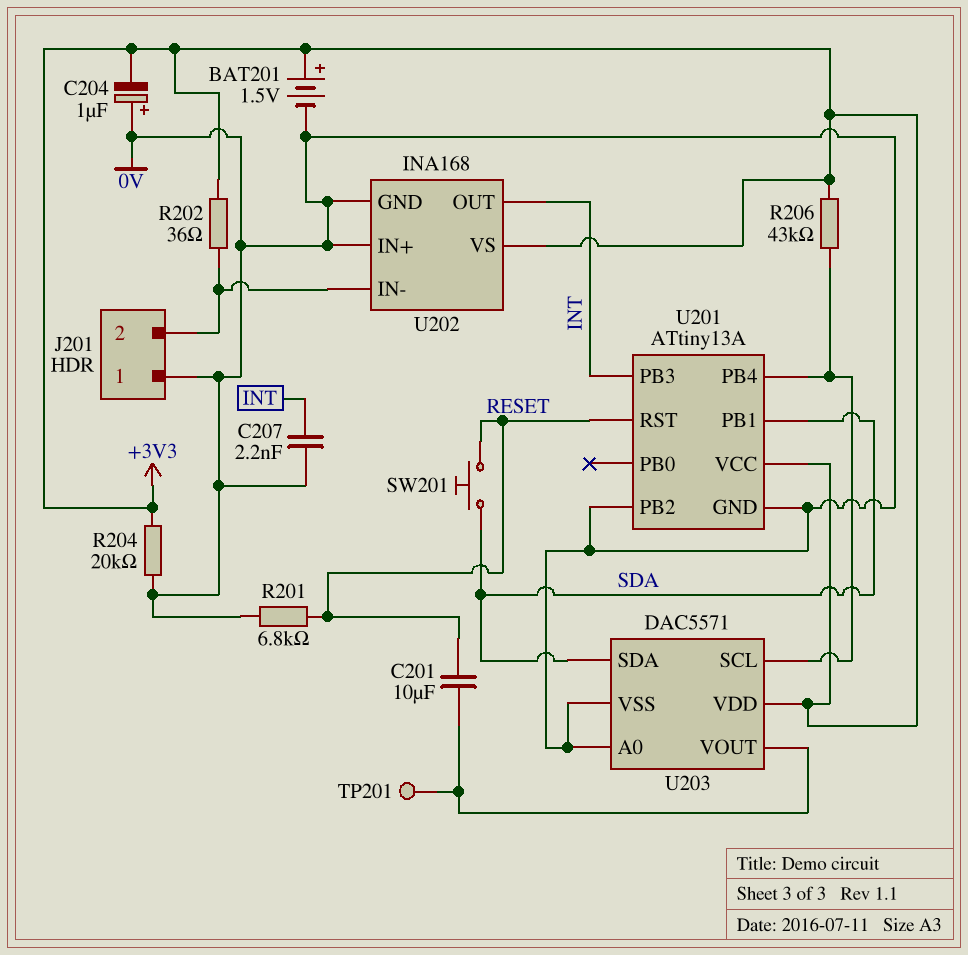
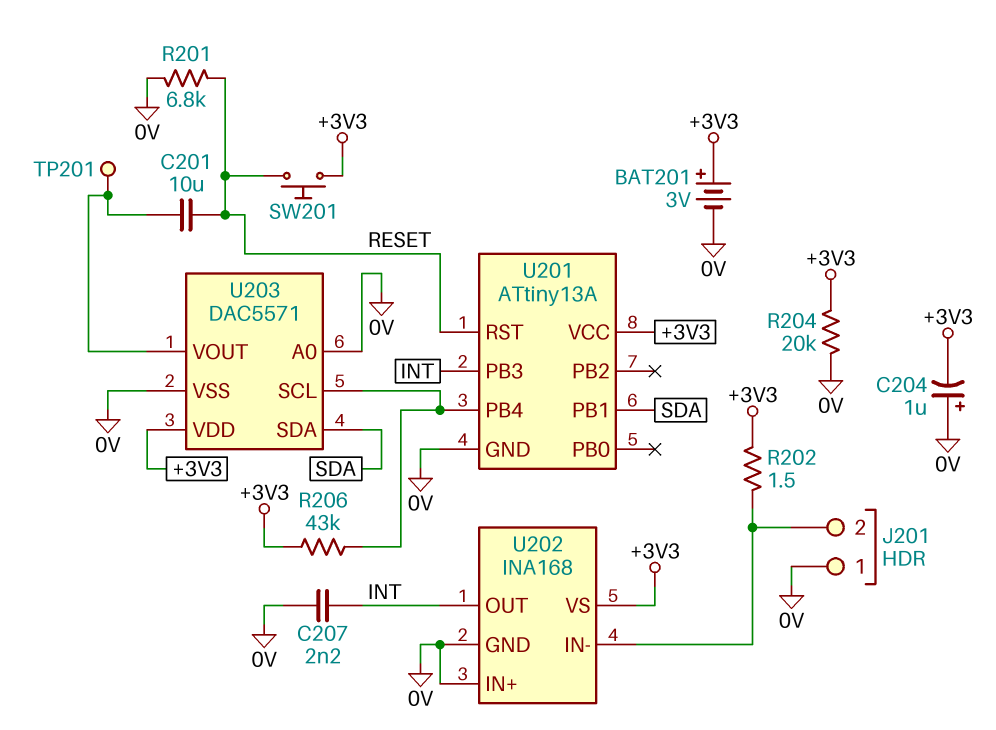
BAT201: 1.5V (plus +3V3, minus 0V) -> 3V (plus +3V3, minus 0V)
R202: 36 (+3V3, J201/2) -> 1.5 (+3V3, J201/2)
SW201: button (RESET, SDA) -> button (+3V3, RESET)
U201 pin PB2: 0V -> none

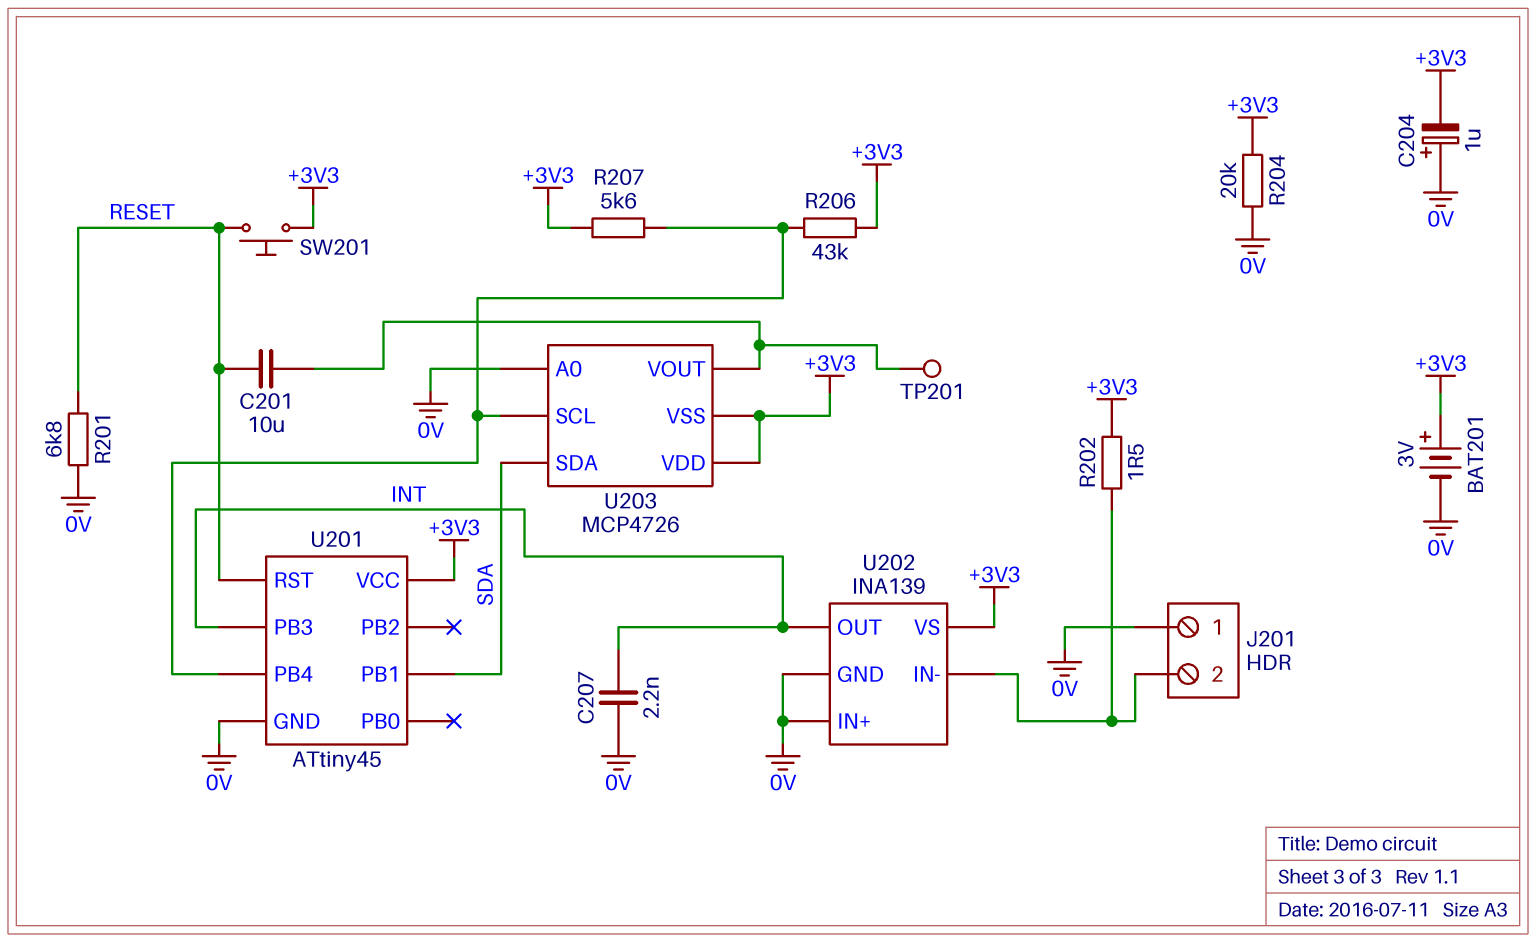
R207: none -> 5.6k (+3V3, U201/PB4)
U201: ATtiny13A -> ATtiny45
U202: INA168 -> INA139
U203: DAC5571 -> MCP4726
U203 pin VSS: 0V -> +3V3

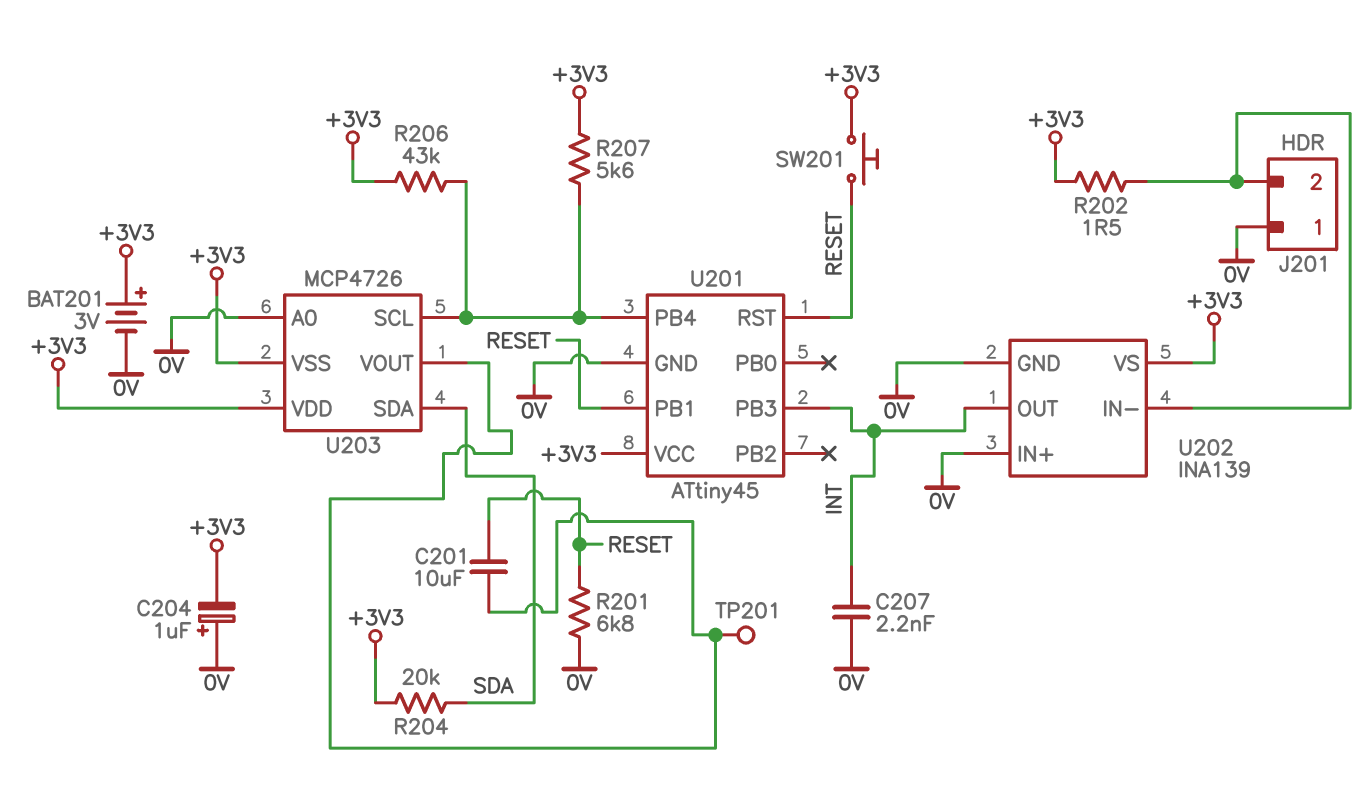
R204: 20k (+3V3, 0V) -> 20k (+3V3, SDA)
U201 pin PB1: SDA -> RESET

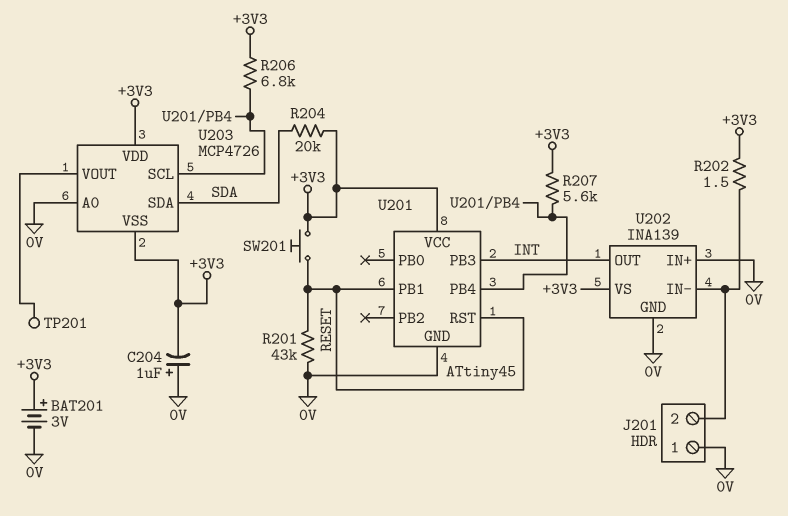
C201: 10uF (RESET, U203/VOUT) -> none
C207: 2.2nF (0V, INT) -> none
R201: 6.8k (0V, RESET) -> 43k (0V, RESET)
R206: 43k (+3V3, U201/PB4) -> 6.8k (+3V3, U201/PB4)

